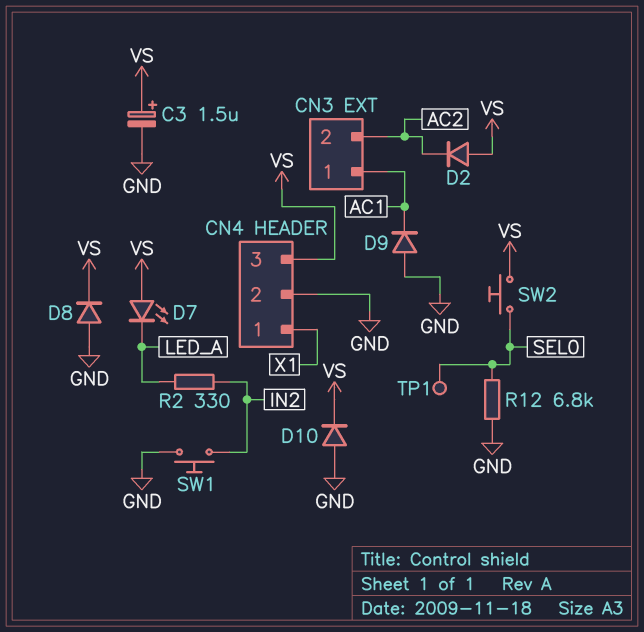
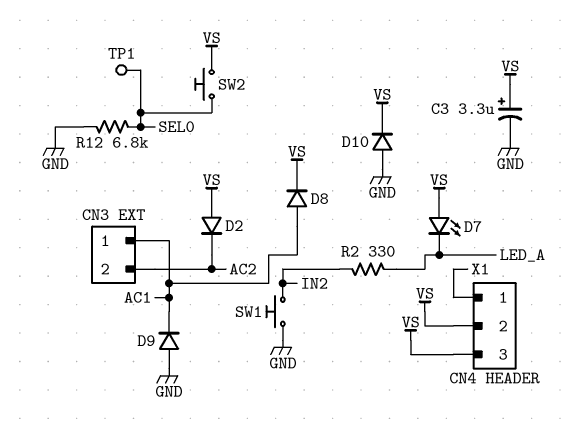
C3: 1.5uF (plus VS, minus GND) -> 3.3uF (plus VS, minus GND)
CN4 pin 2: GND -> VS
D8: diode (A GND, K VS) -> diode (A AC1, K VS)

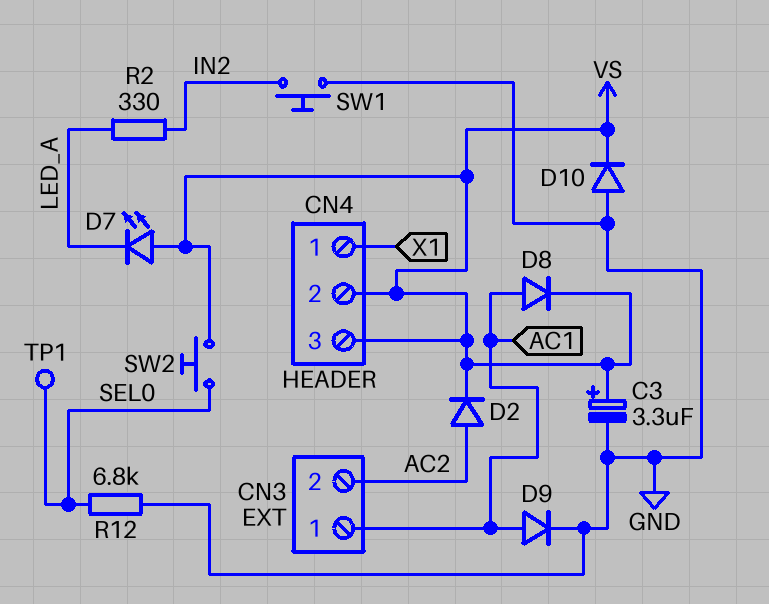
D2: diode (A VS, K AC2) -> diode (A AC2, K VS)
D9: diode (A GND, K AC1) -> diode (A AC1, K GND)

